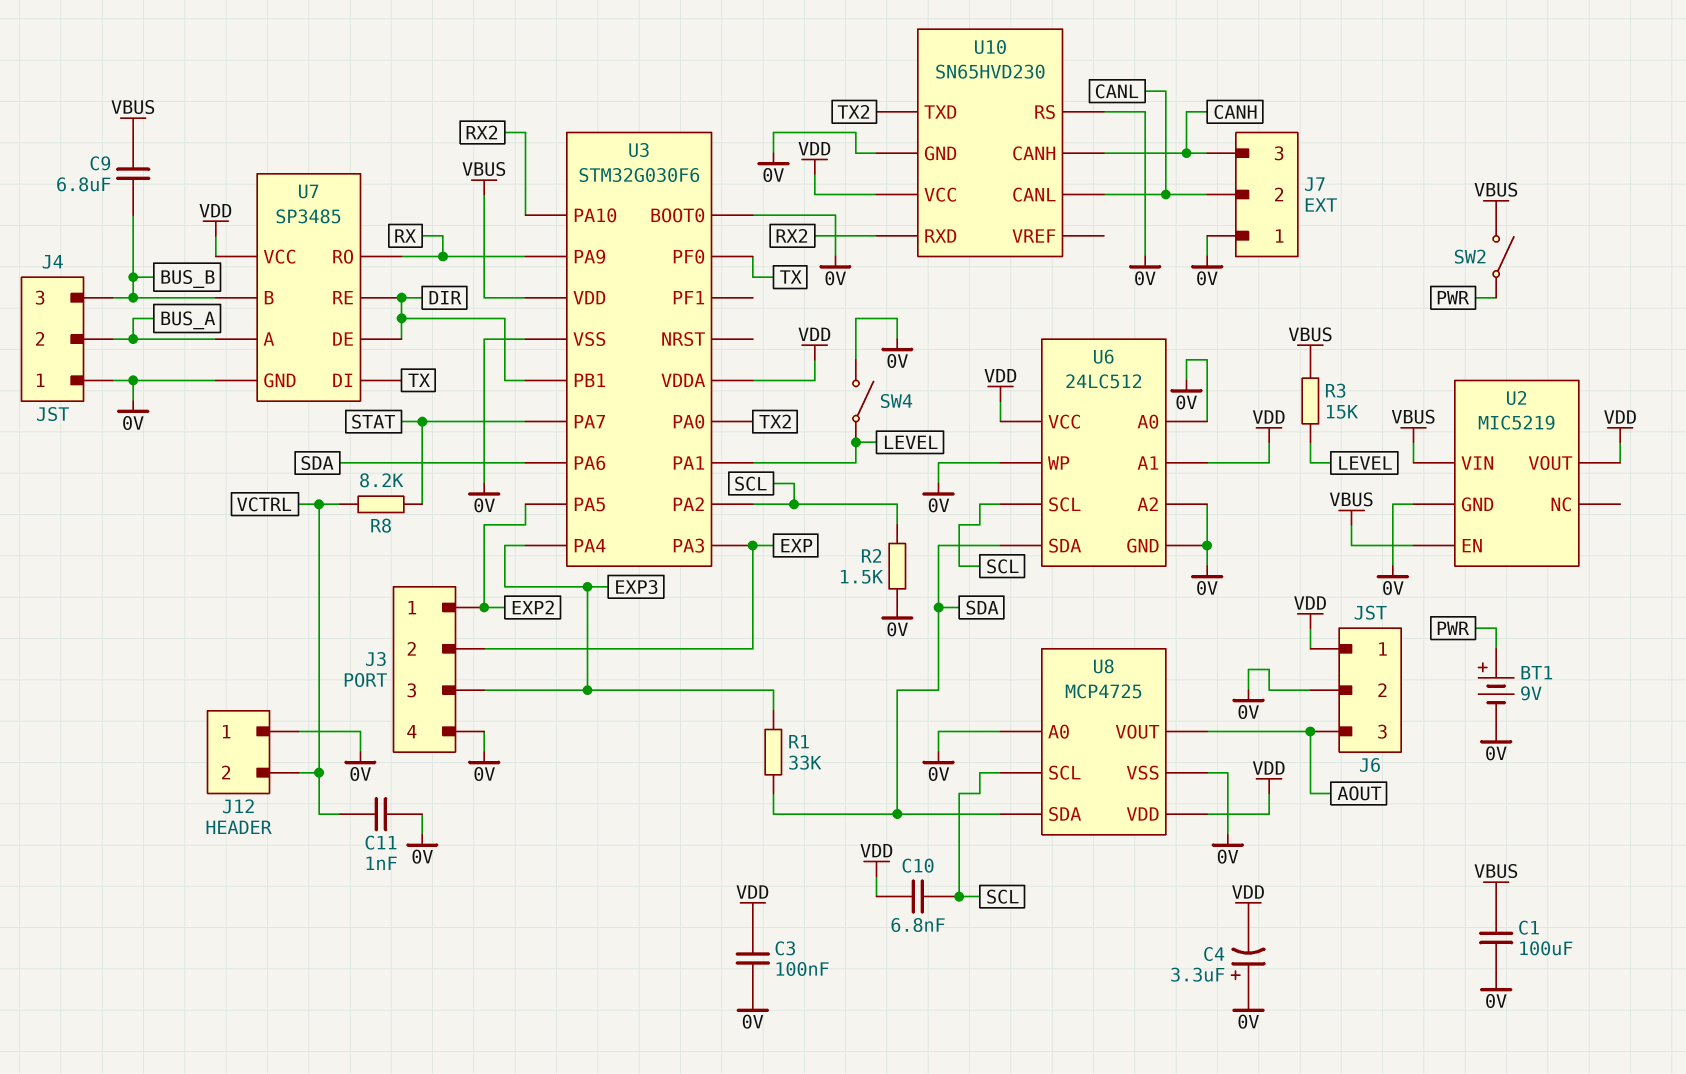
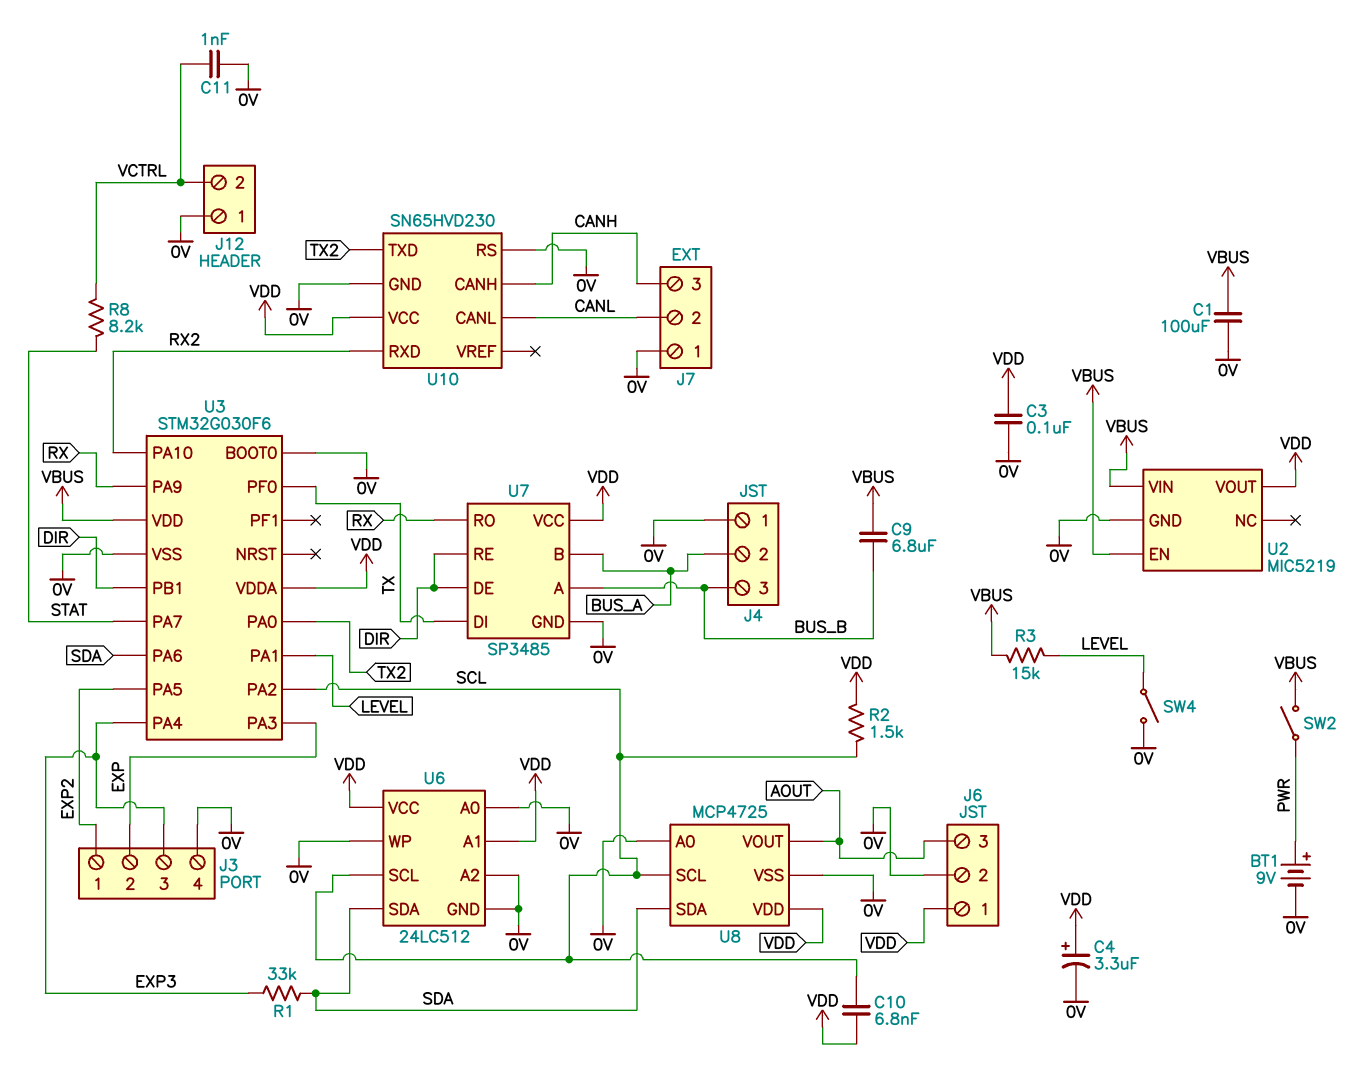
C4: 3.3uF (plus 0V, minus VDD) -> 3.3uF (plus VDD, minus 0V)
R2: 1.5k (0V, SCL) -> 1.5k (SCL, VDD)
U7 pin A: BUS_A -> BUS_B
U7 pin B: BUS_B -> BUS_A

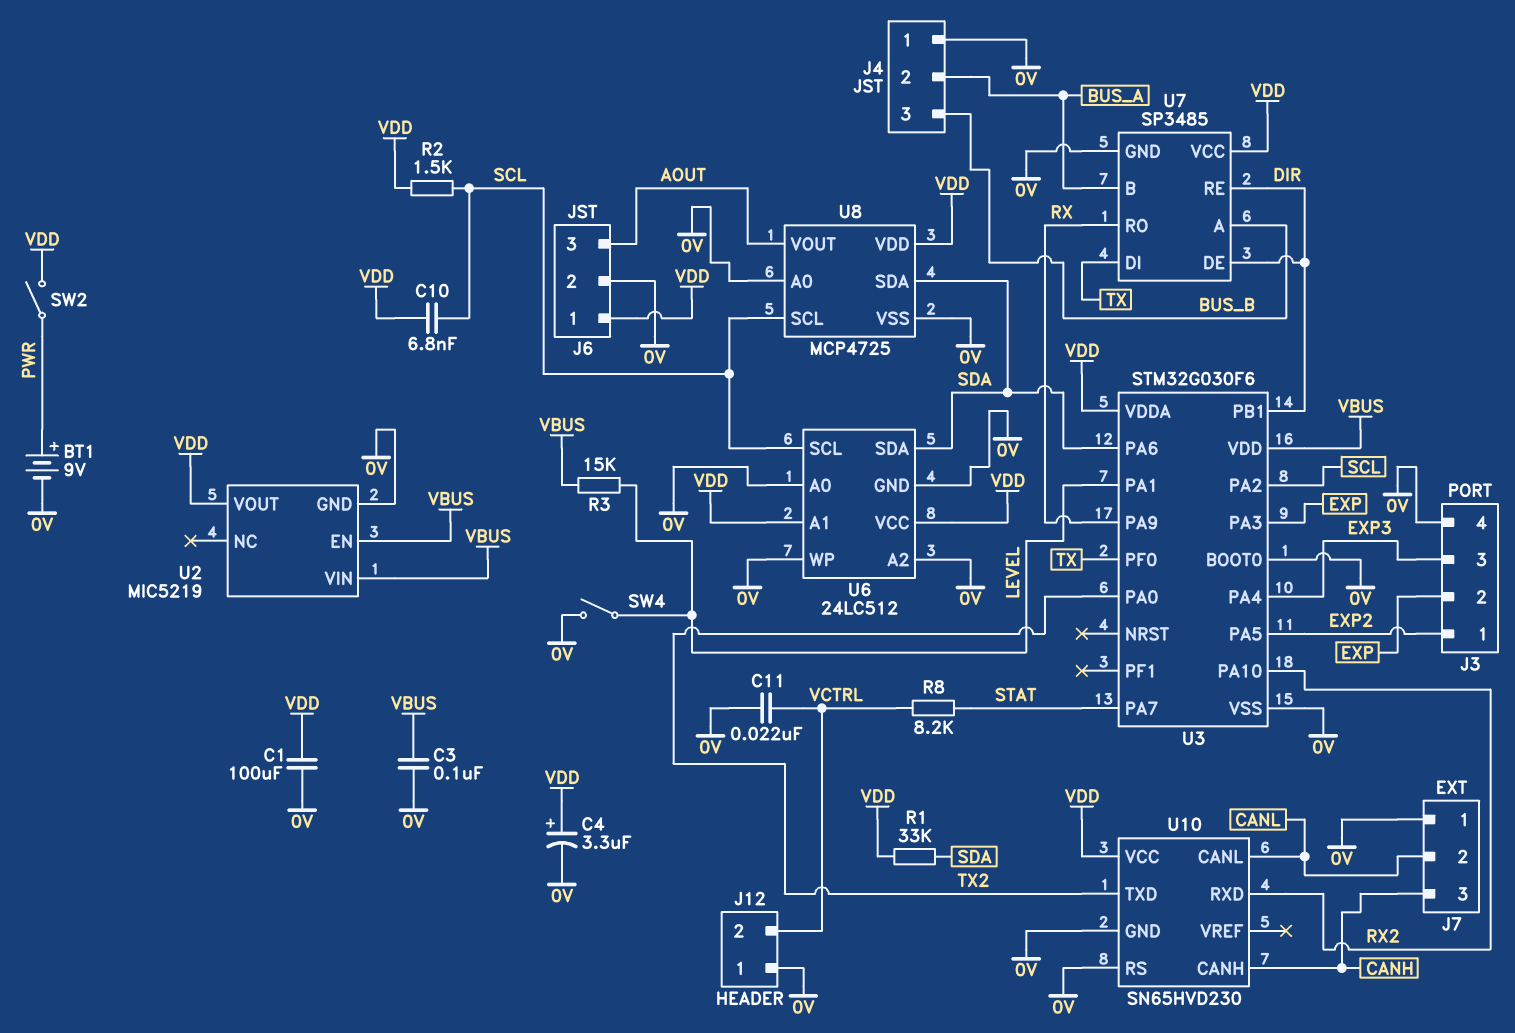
C1: 100uF (0V, VBUS) -> 100uF (0V, VDD)
C3: 100nF (0V, VDD) -> 100nF (0V, VBUS)
C9: 6.8uF (BUS_B, VBUS) -> none
C11: 1nF (0V, VCTRL) -> 22nF (0V, VCTRL)
R1: 33k (EXP3, SDA) -> 33k (SDA, VDD)
SW2: switch (PWR, VBUS) -> switch (PWR, VDD)

